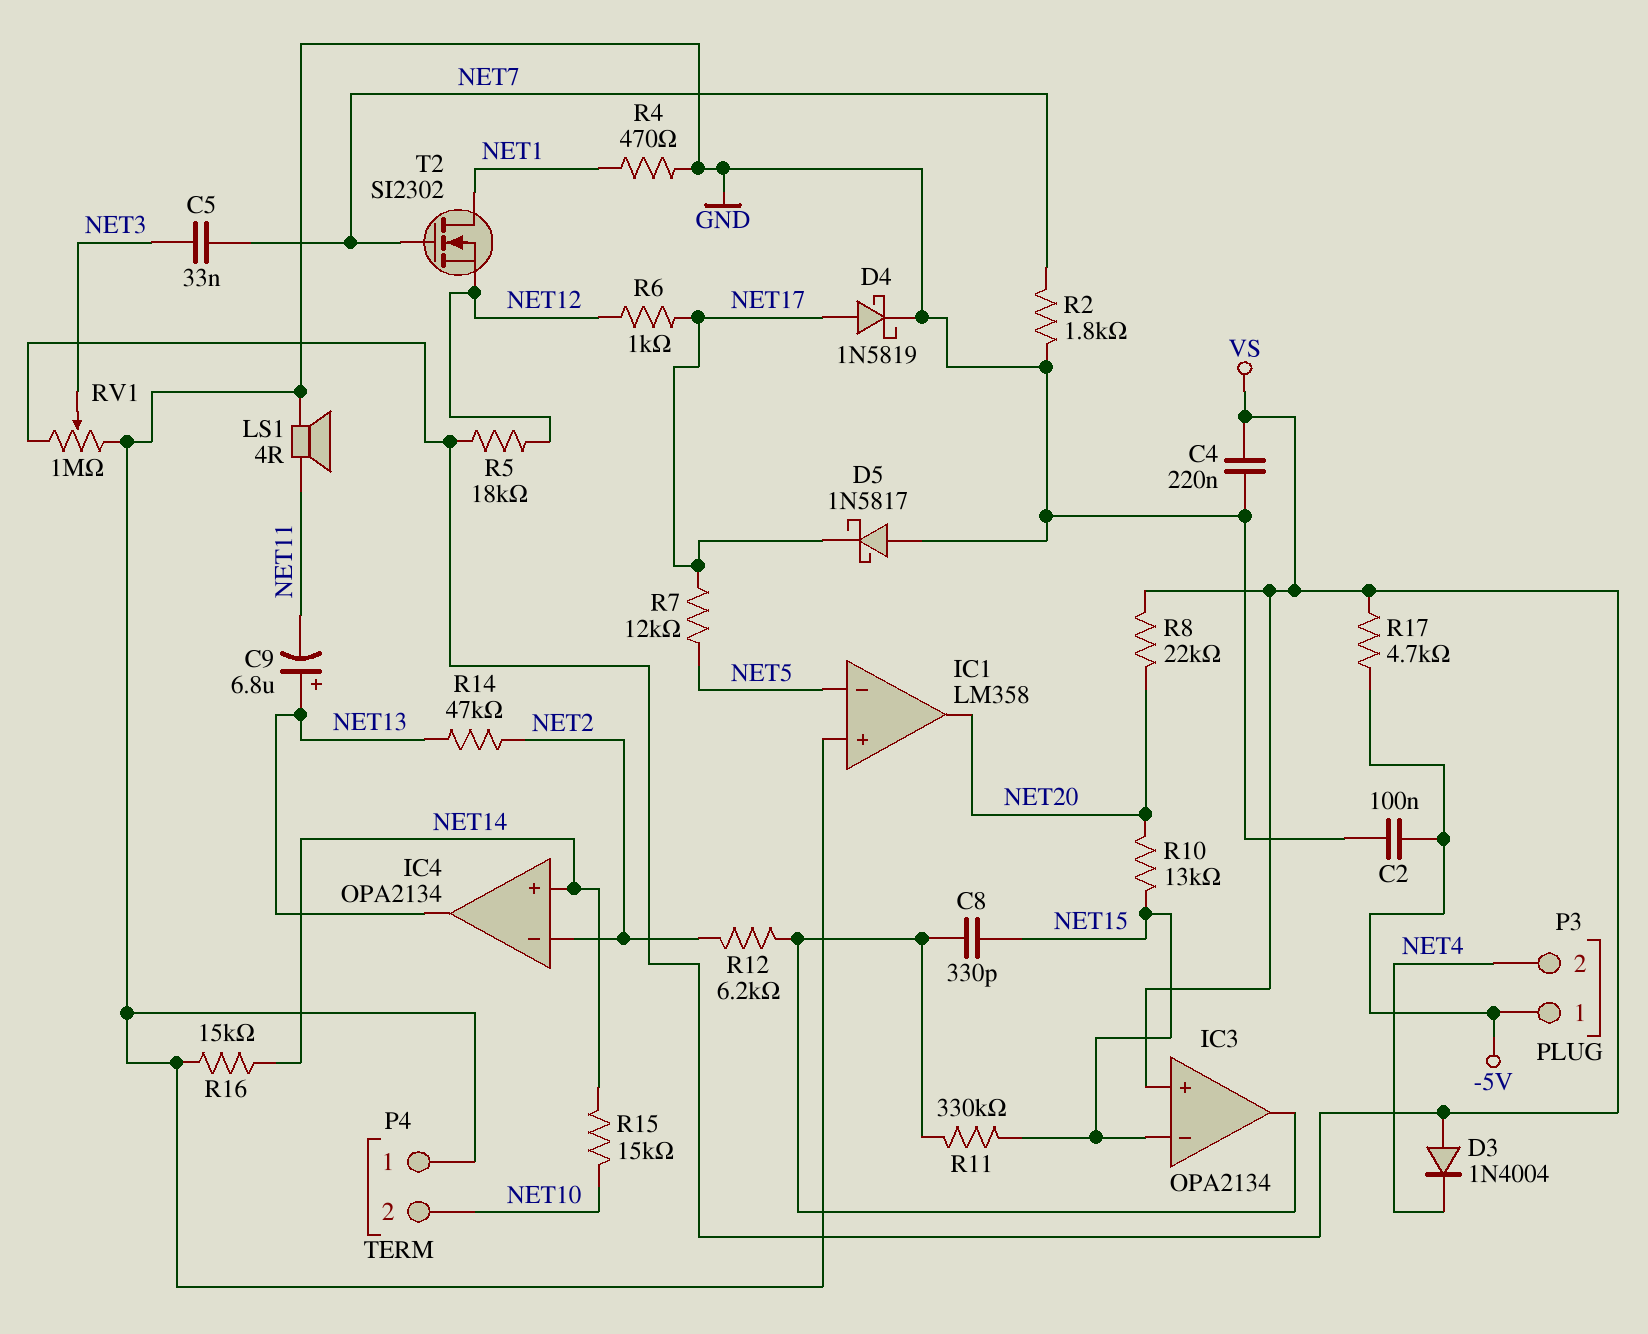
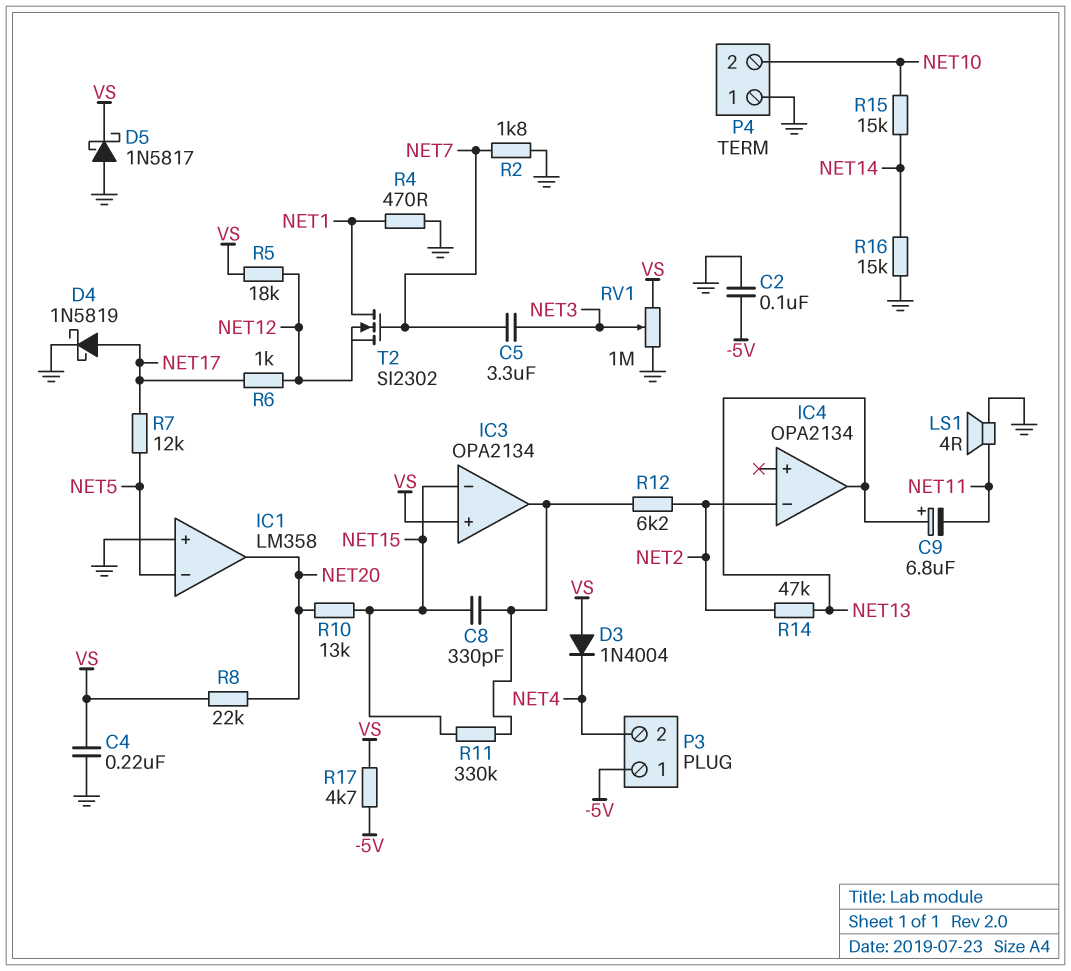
C5: 33nF (NET3, NET7) -> 3.3uF (NET3, NET7)
D5: schottky 1N5817 (A GND, K NET17) -> schottky 1N5817 (A GND, K VS)
IC4 pin in+: NET14 -> none

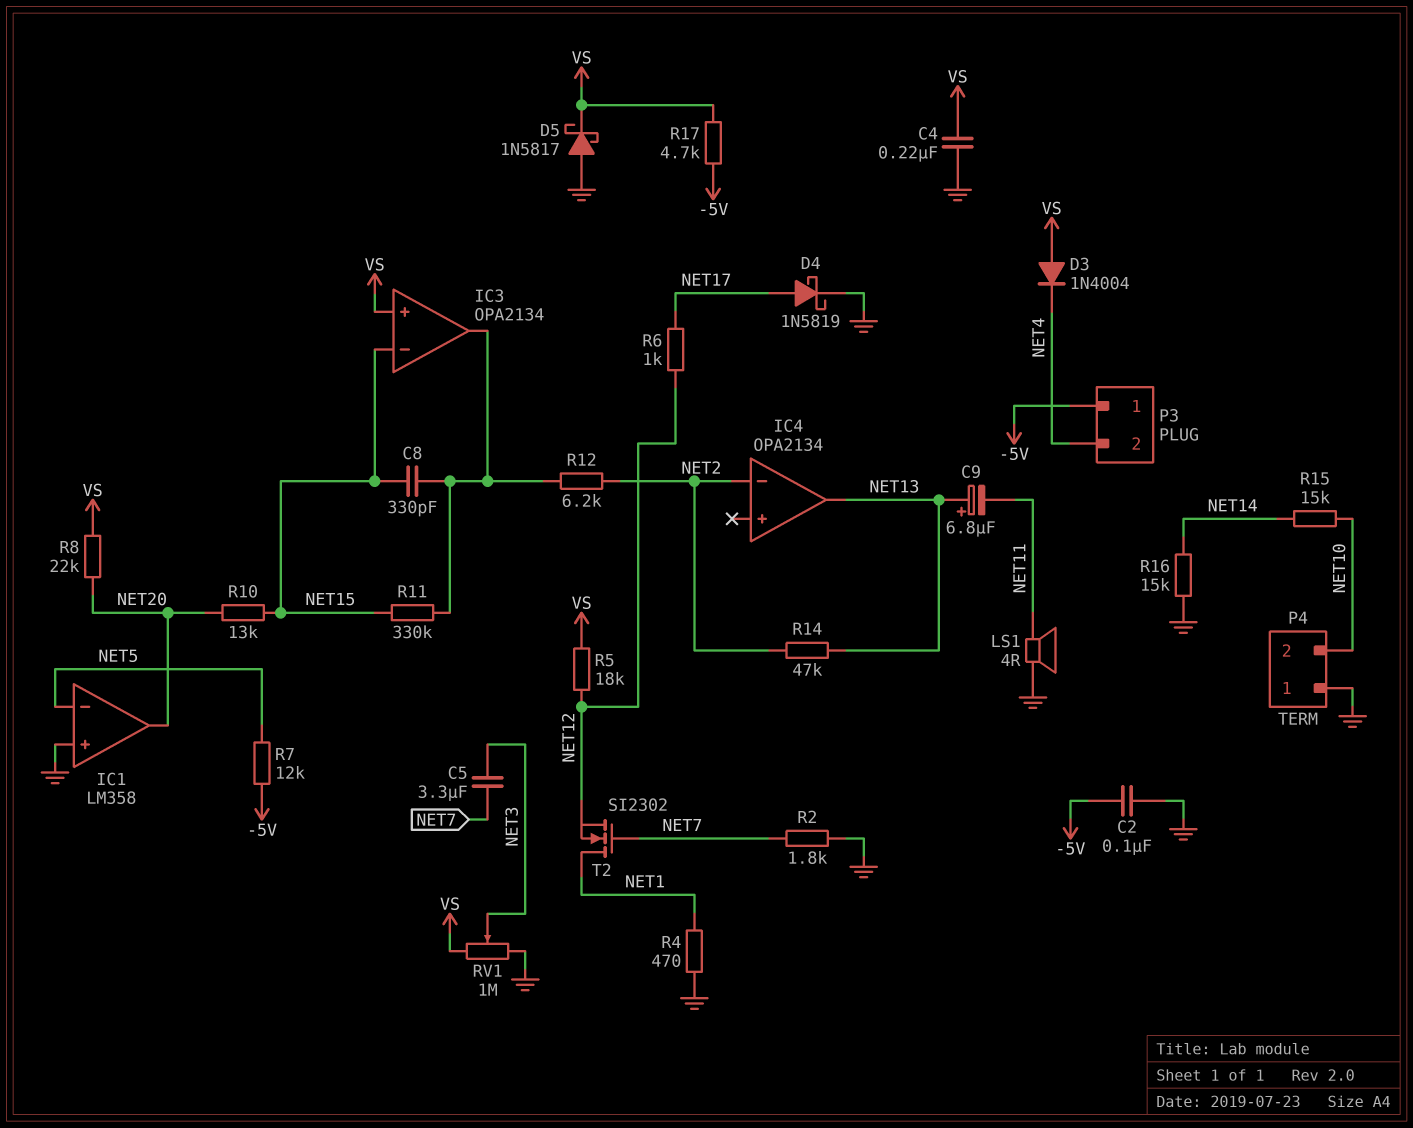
R7: 12k (NET5, NET17) -> 12k (-5V, NET5)

